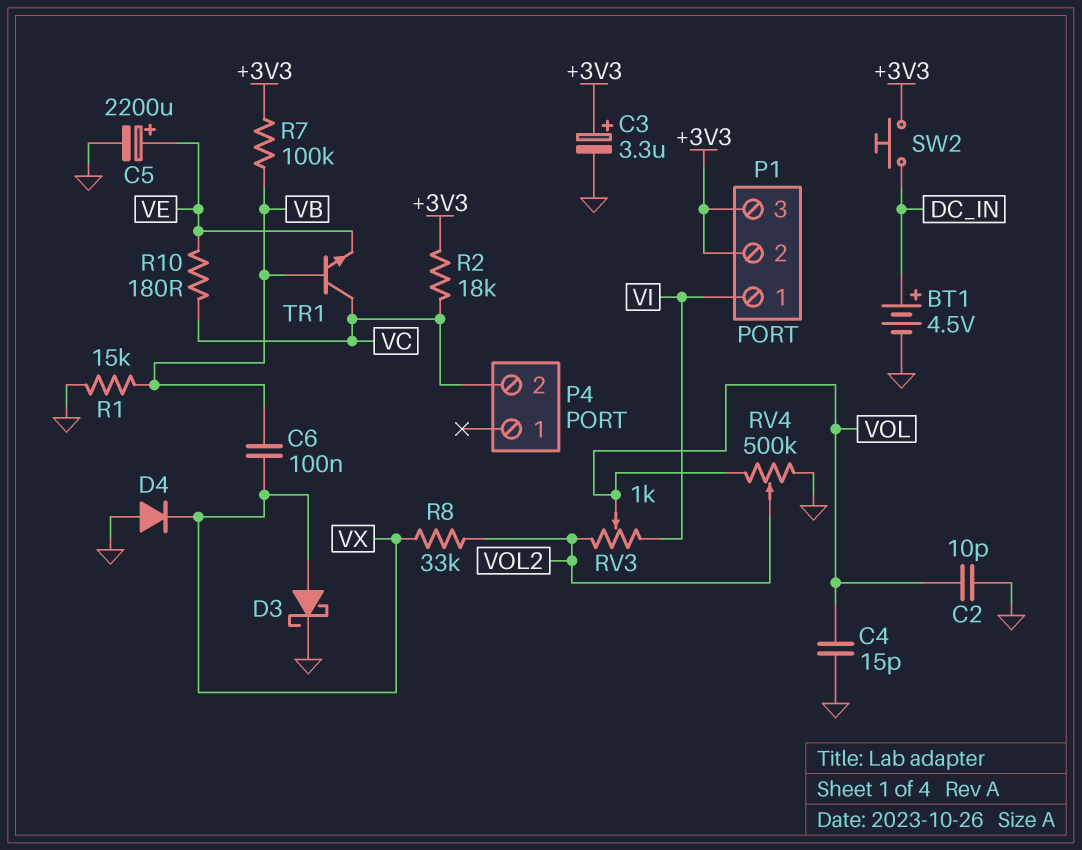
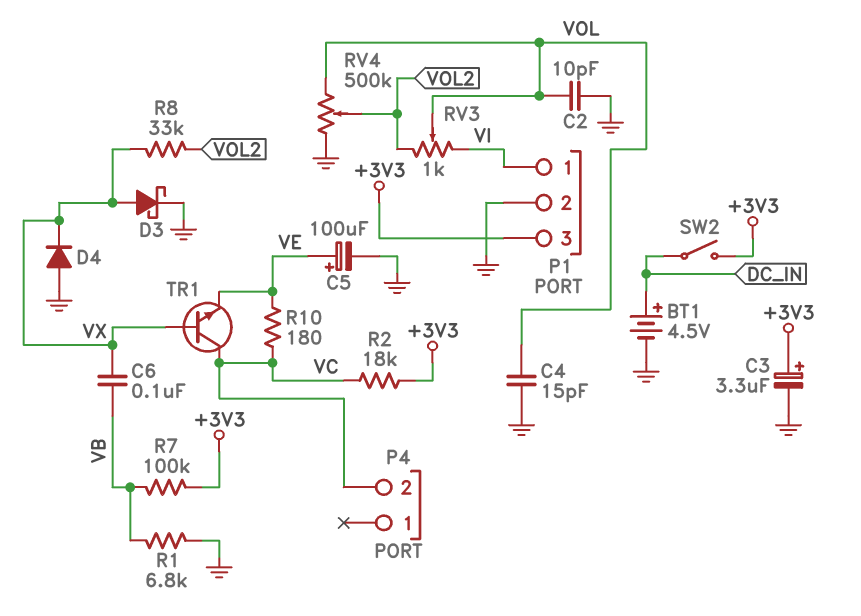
C5: 2200uF (plus VE, minus GND) -> 100uF (plus VE, minus GND)
P1 pin 2: +3V3 -> GND
R1: 15k (GND, VB) -> 6.8k (GND, VB)
SW2: button (+3V3, DC_IN) -> switch (+3V3, DC_IN)
TR1: NPN (B VB, C VC, E VE) -> NPN (B VX, C VC, E VE)

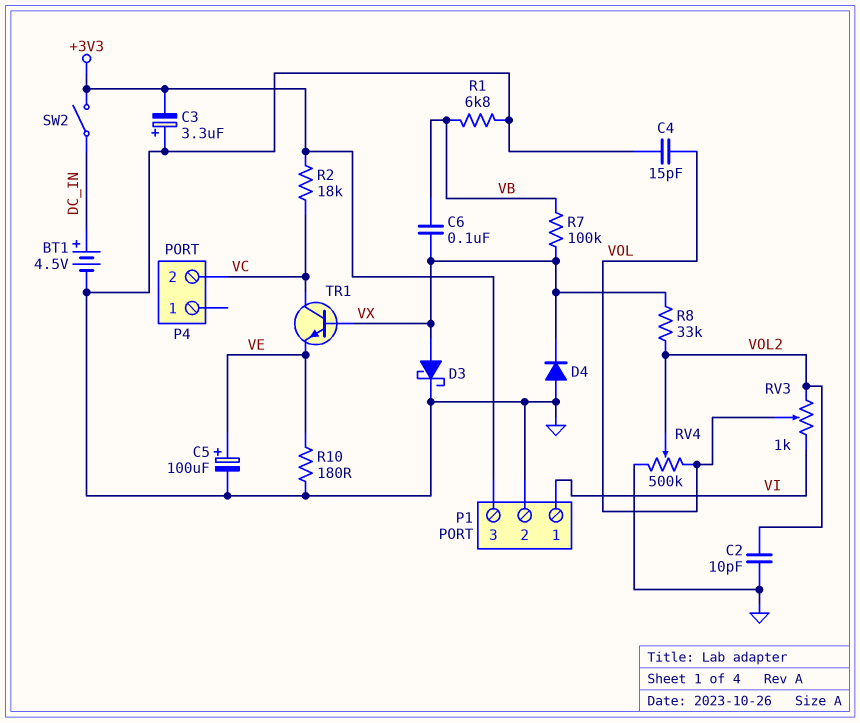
C2: 10pF (GND, VOL) -> 10pF (GND, VOL2)
C3: 3.3uF (plus +3V3, minus GND) -> 3.3uF (plus GND, minus +3V3)
R7: 100k (+3V3, VB) -> 100k (VB, VX)
R10: 180 (VC, VE) -> 180 (GND, VE)

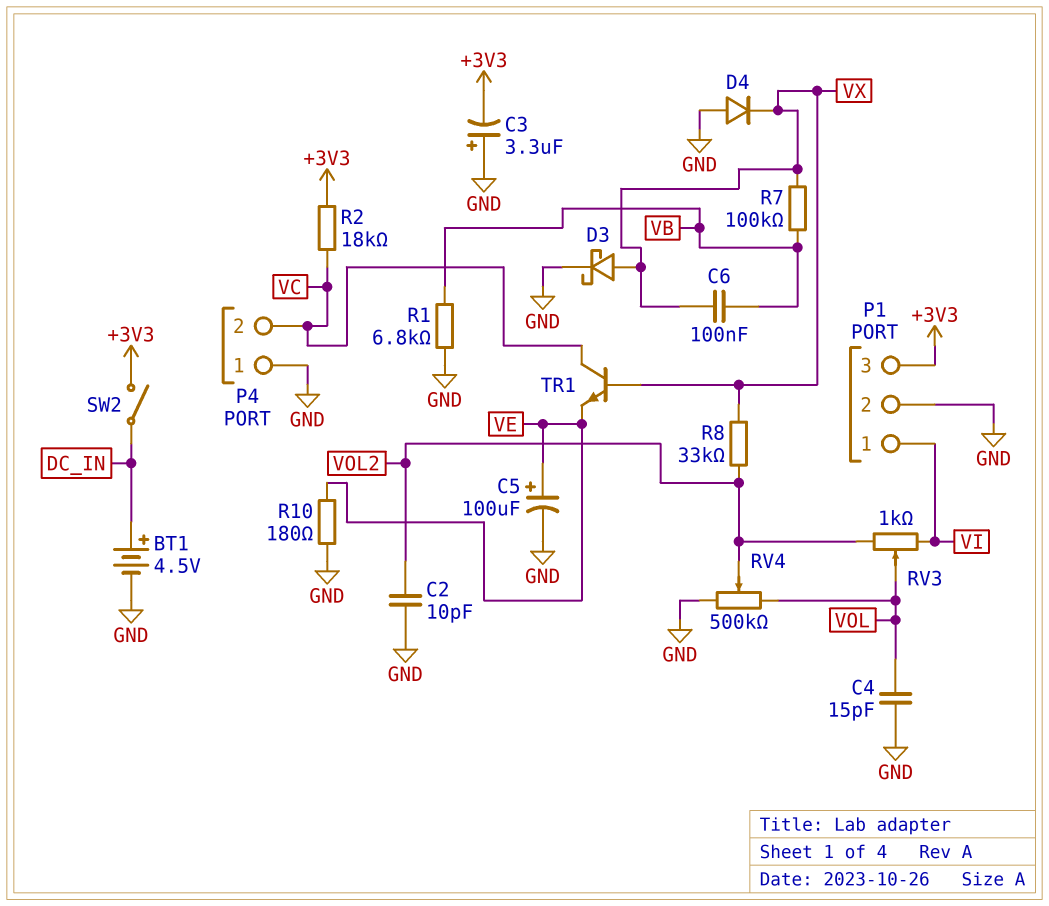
P4 pin 1: none -> GND

